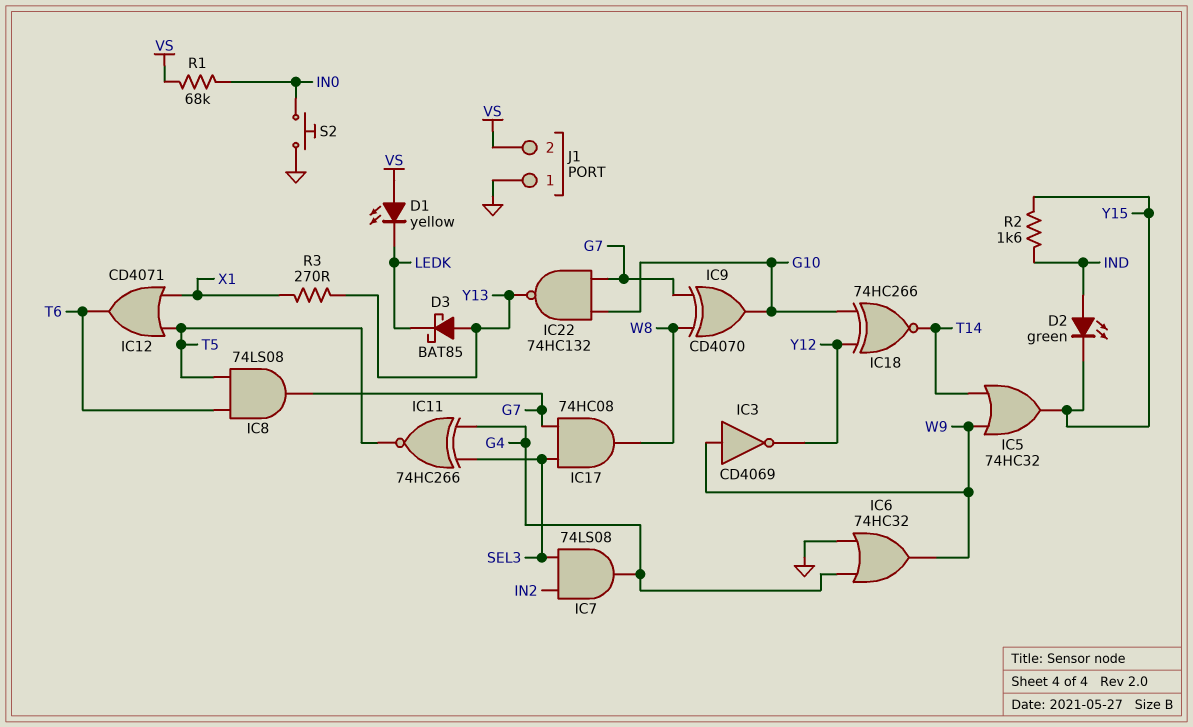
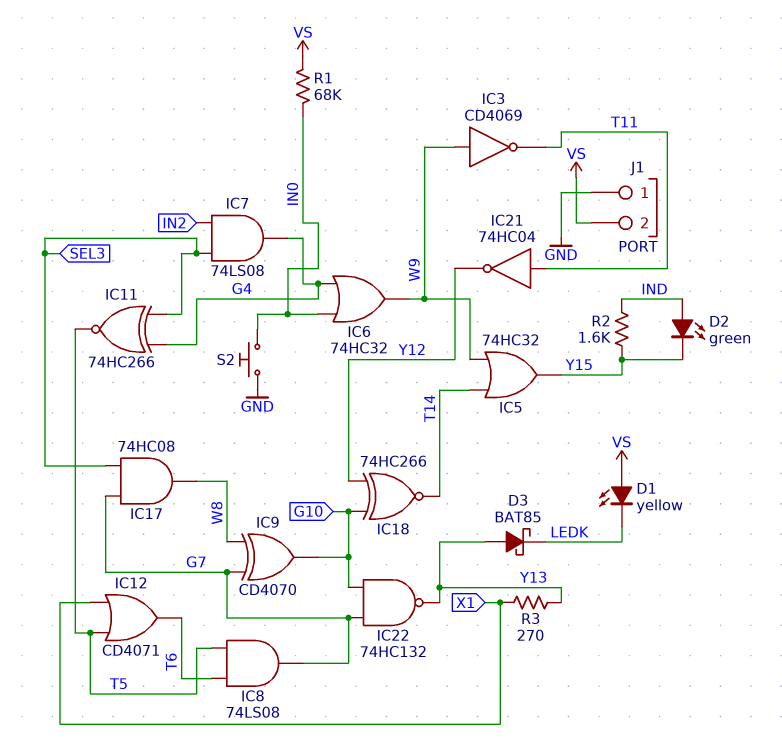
IC3: NOT CD4069 (in W9, out Y12) -> NOT CD4069 (in W9, out T11)
IC6: OR 74HC32 (in G4, in GND, out W9) -> OR 74HC32 (in G4, in IN0, out W9)
IC21: none -> NOT 74HC04 (in T11, out Y12)

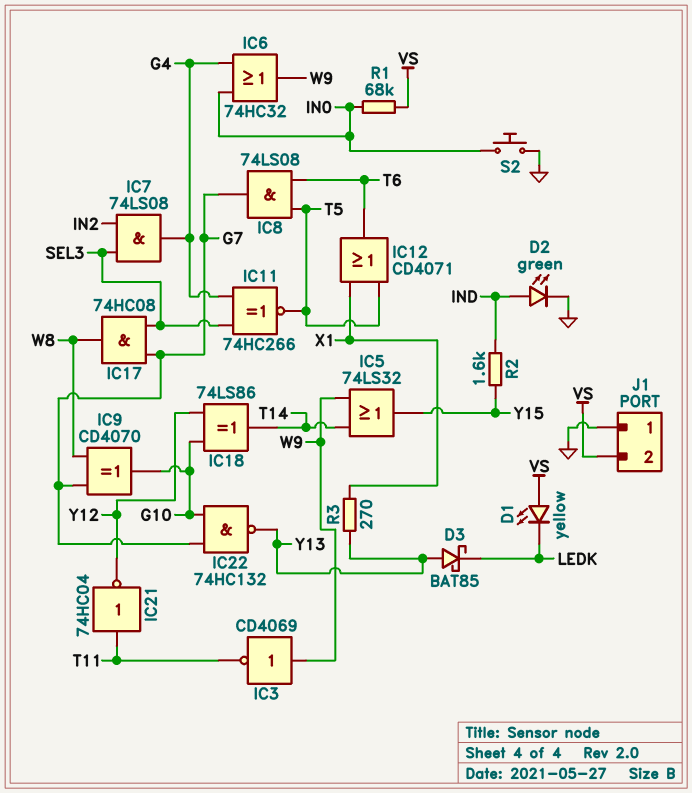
D2: LED green (A IND, K Y15) -> LED green (A IND, K GND)
IC5: OR 74HC32 (in T14, in W9, out Y15) -> OR 74LS32 (in T14, in W9, out Y15)
IC18: XNOR 74HC266 (in G10, in Y12, out T14) -> XOR 74LS86 (in G10, in Y12, out T14)

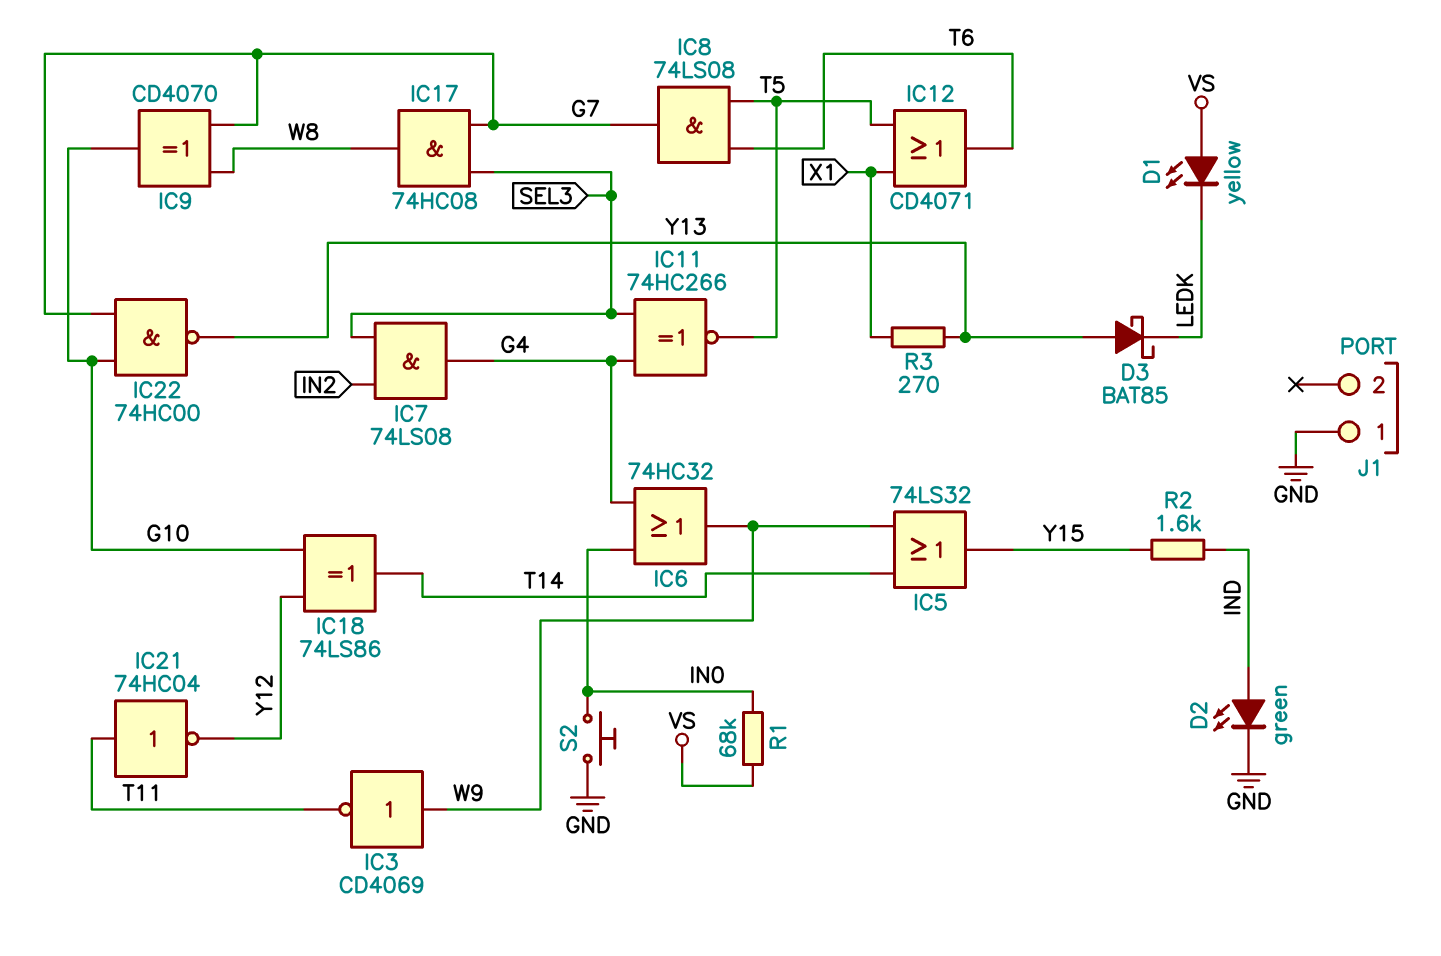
IC22: NAND 74HC132 (in G7, in G10, out Y13) -> NAND 74HC00 (in G7, in G10, out Y13)
J1 pin 2: VS -> none

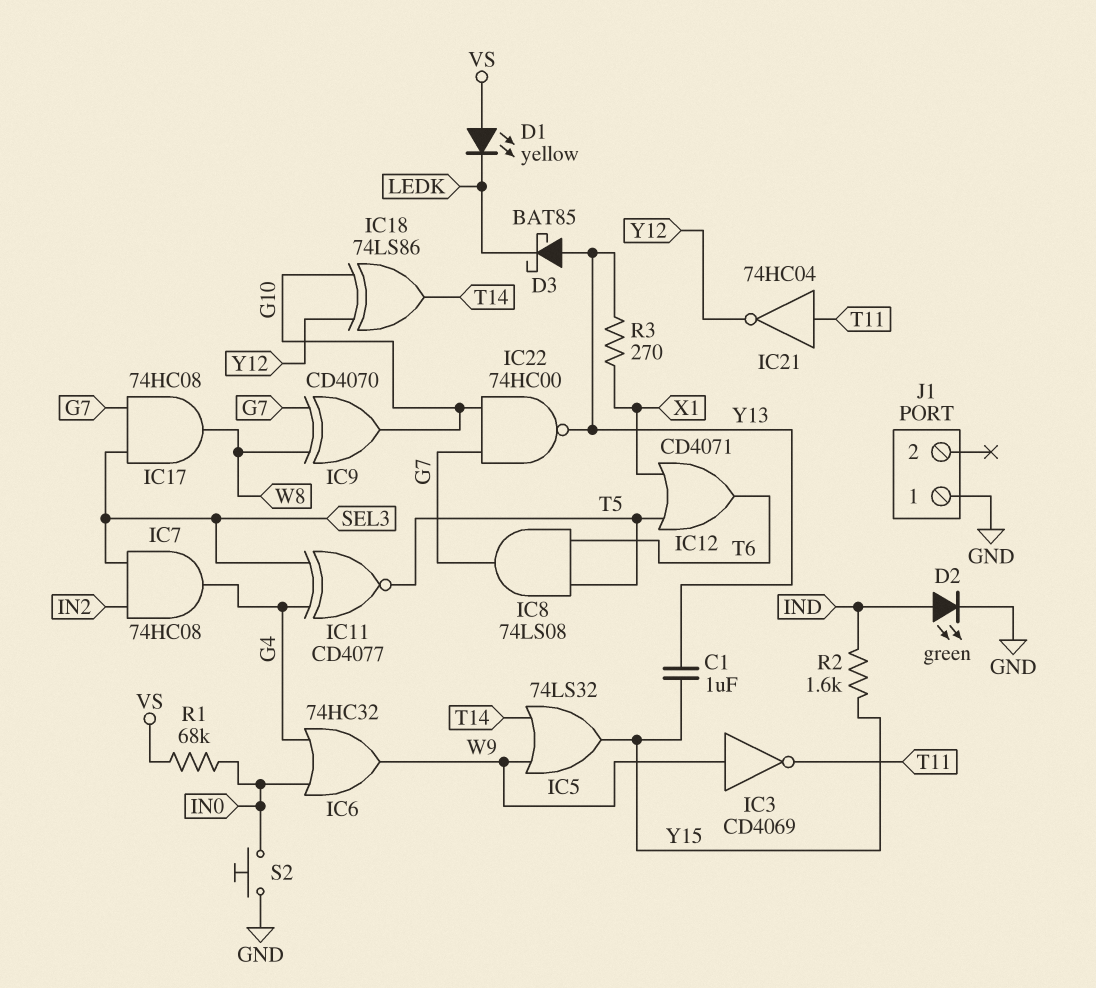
C1: none -> 1uF (Y13, Y15)
IC7: AND 74LS08 (in IN2, in SEL3, out G4) -> AND 74HC08 (in IN2, in SEL3, out G4)
IC11: XNOR 74HC266 (in G4, in SEL3, out T5) -> XNOR CD4077 (in G4, in SEL3, out T5)

